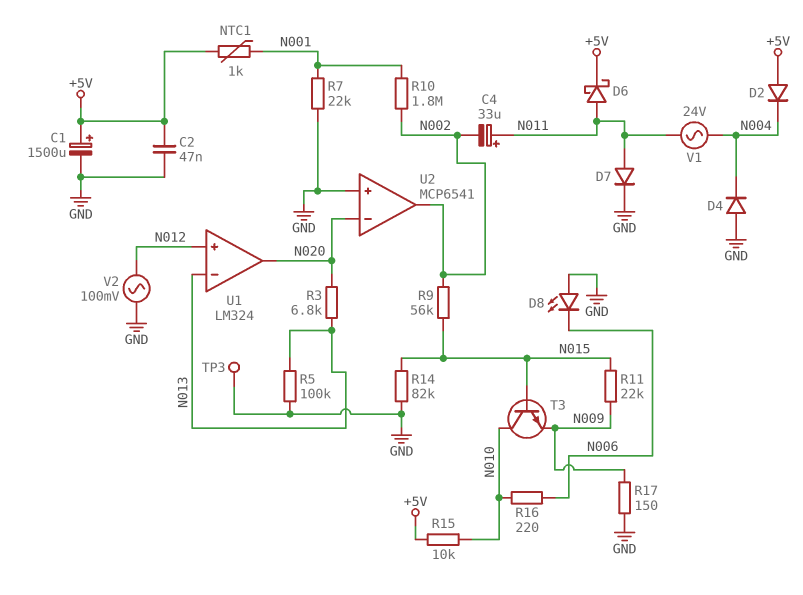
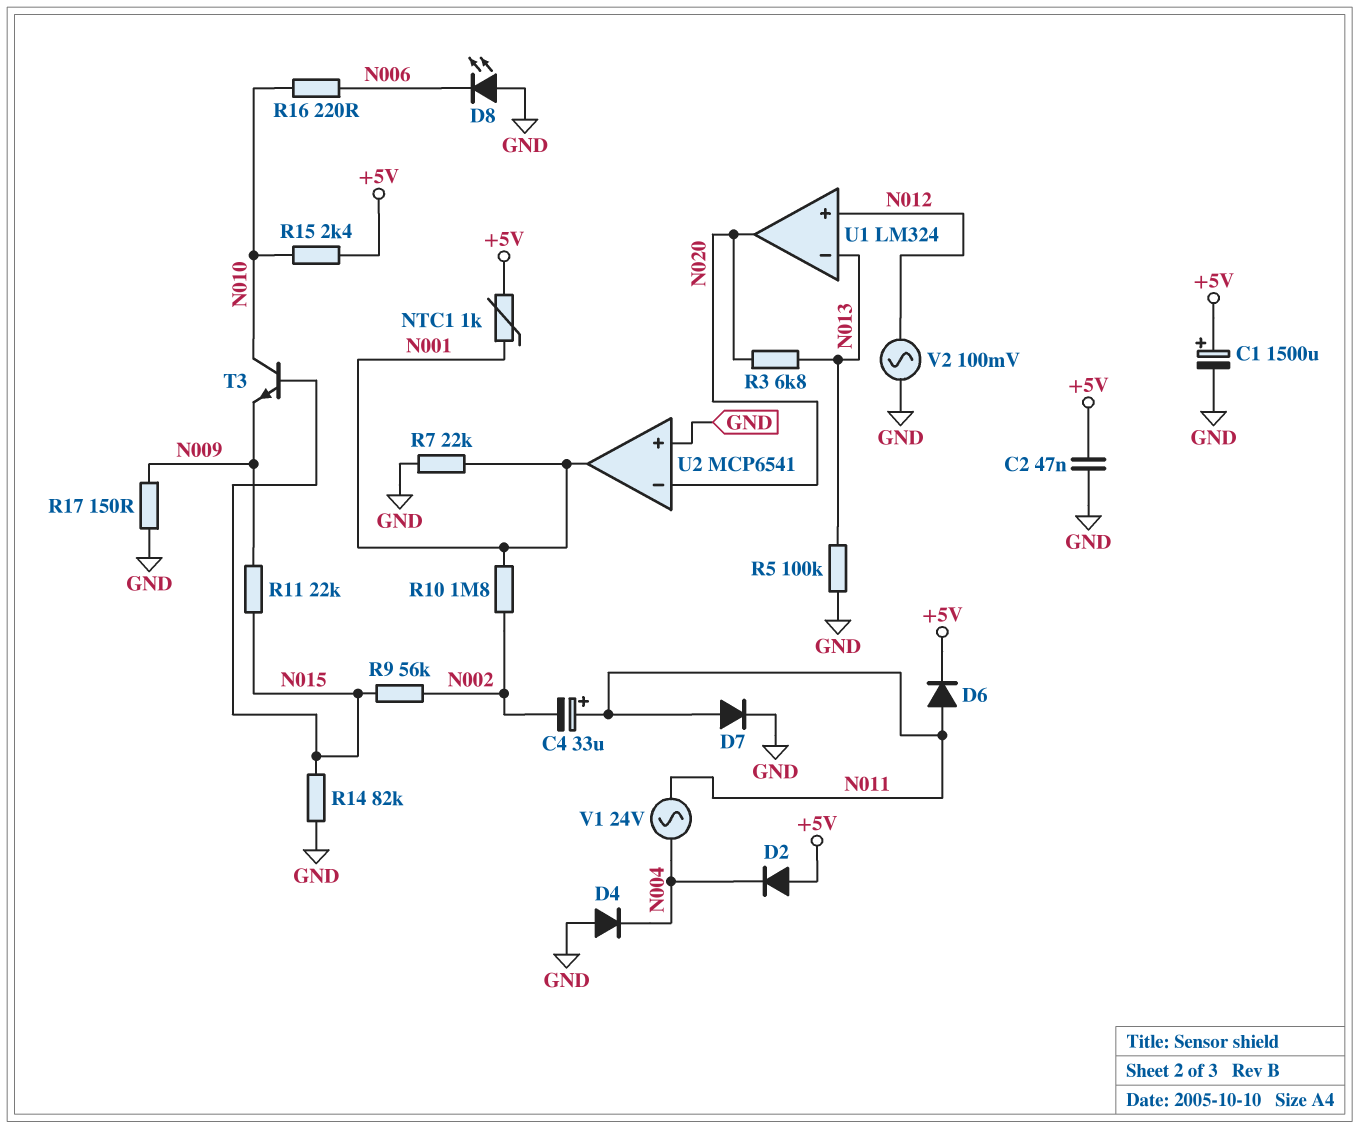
D6: schottky (A N011, K +5V) -> diode (A N011, K +5V)
R15: 10k (+5V, N010) -> 2.4k (+5V, N010)
TP3: test point (GND) -> none
U2 pin out: N002 -> N001

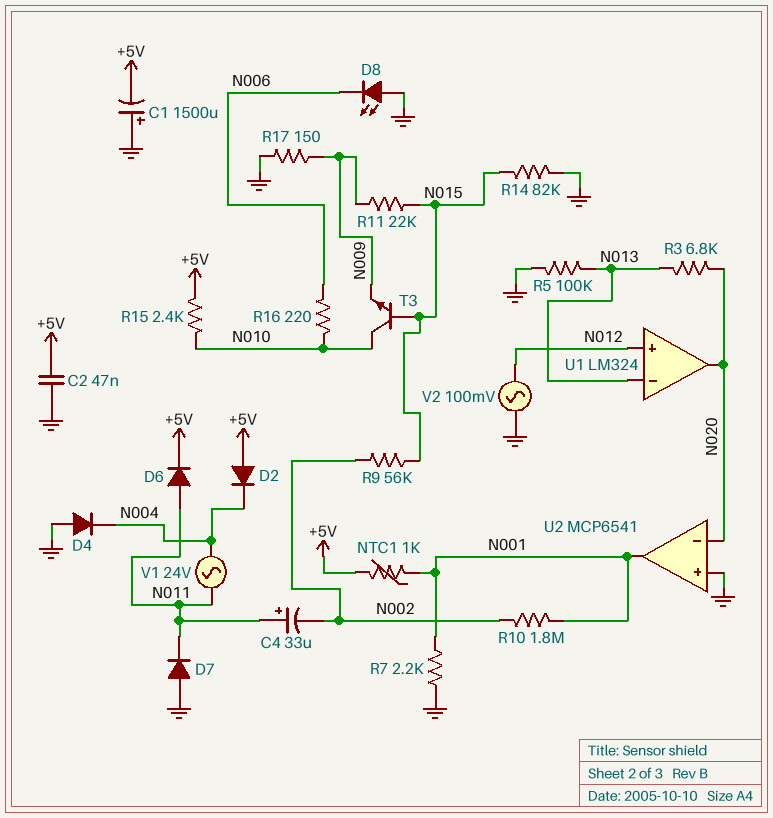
C1: 1500uF (plus +5V, minus GND) -> 1500uF (plus GND, minus +5V)
D7: diode (A N011, K GND) -> diode (A GND, K N011)
R7: 22k (GND, N001) -> 2.2k (GND, N001)

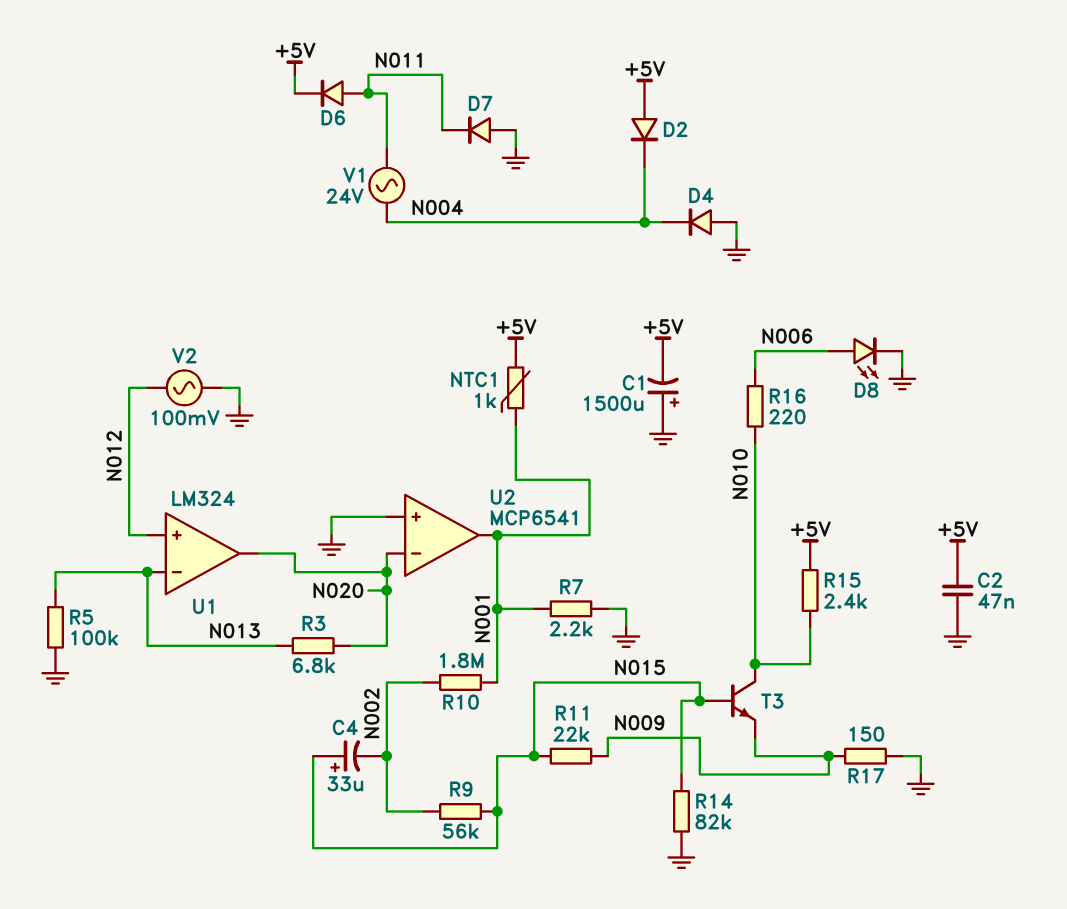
C4: 33uF (plus N011, minus N002) -> 33uF (plus N015, minus N002)
D8: LED (A GND, K N006) -> LED (A N006, K GND)

